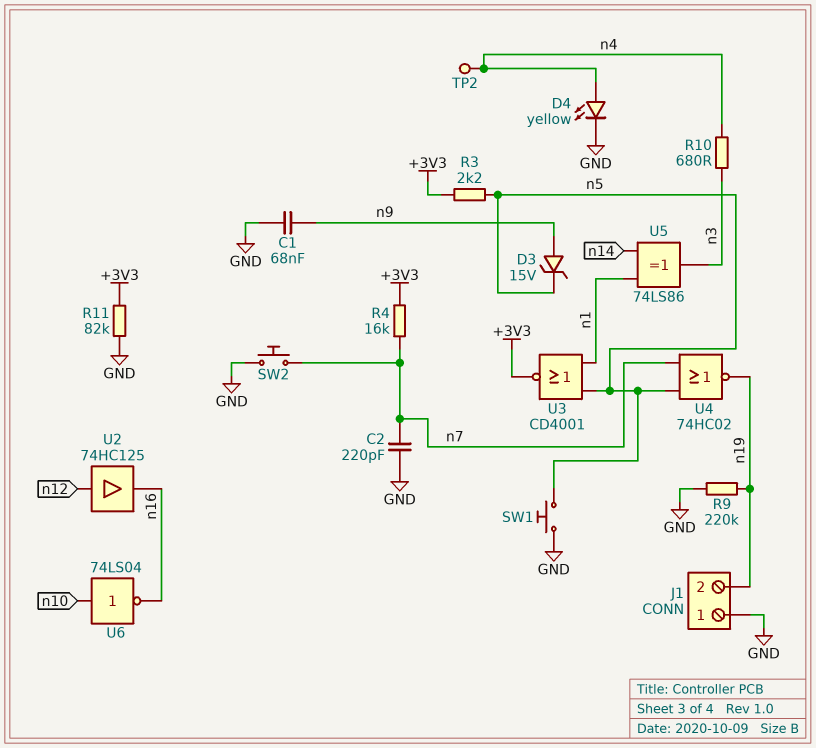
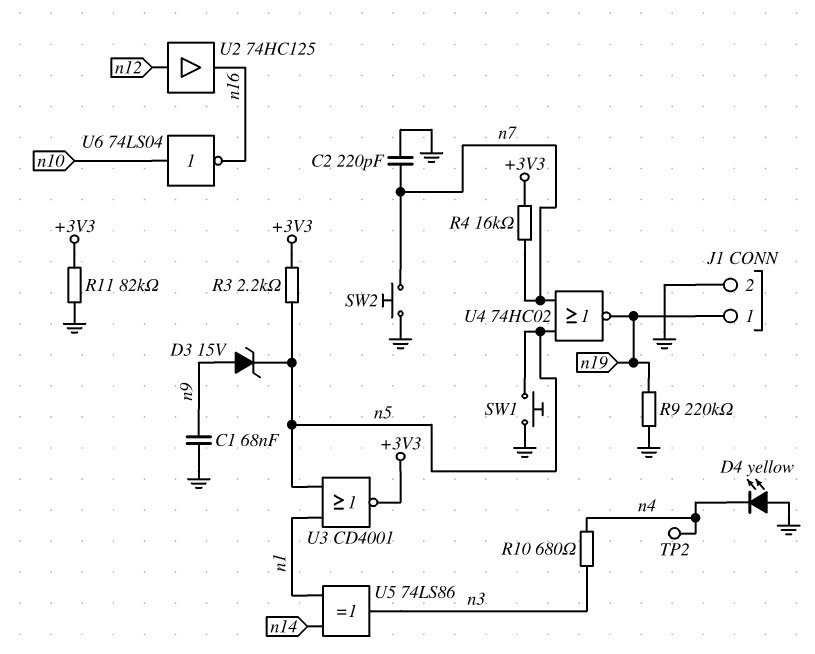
D4: LED yellow (A n4, K GND) -> LED yellow (A GND, K n4)
J1 pin 1: GND -> n19
J1 pin 2: n19 -> GND

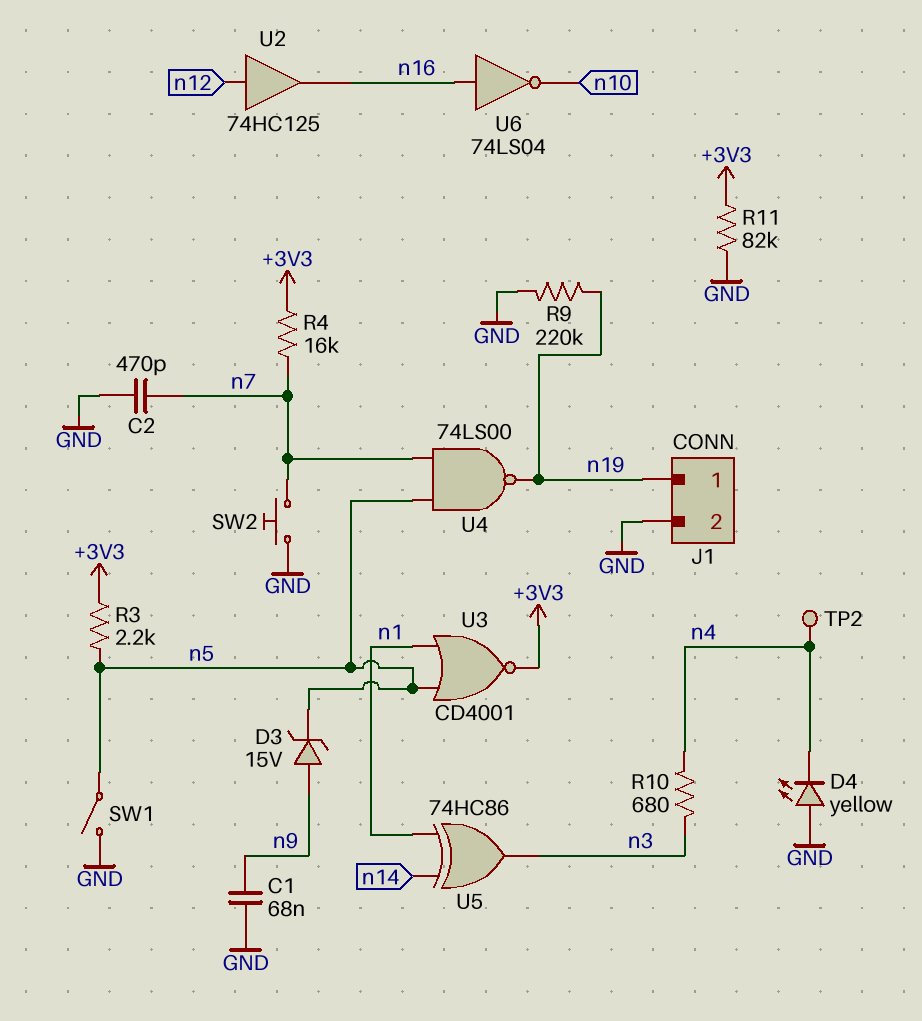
C2: 220pF (GND, n7) -> 470pF (GND, n7)
SW1: button (GND, n5) -> switch (GND, n5)
U4: NOR 74HC02 (in n5, in n7, out n19) -> NAND 74LS00 (in n5, in n7, out n19)
U5: XOR 74LS86 (in n1, in n14, out n3) -> XOR 74HC86 (in n1, in n14, out n3)
U6: NOT 74LS04 (in n10, out n16) -> NOT 74LS04 (in n16, out n10)

